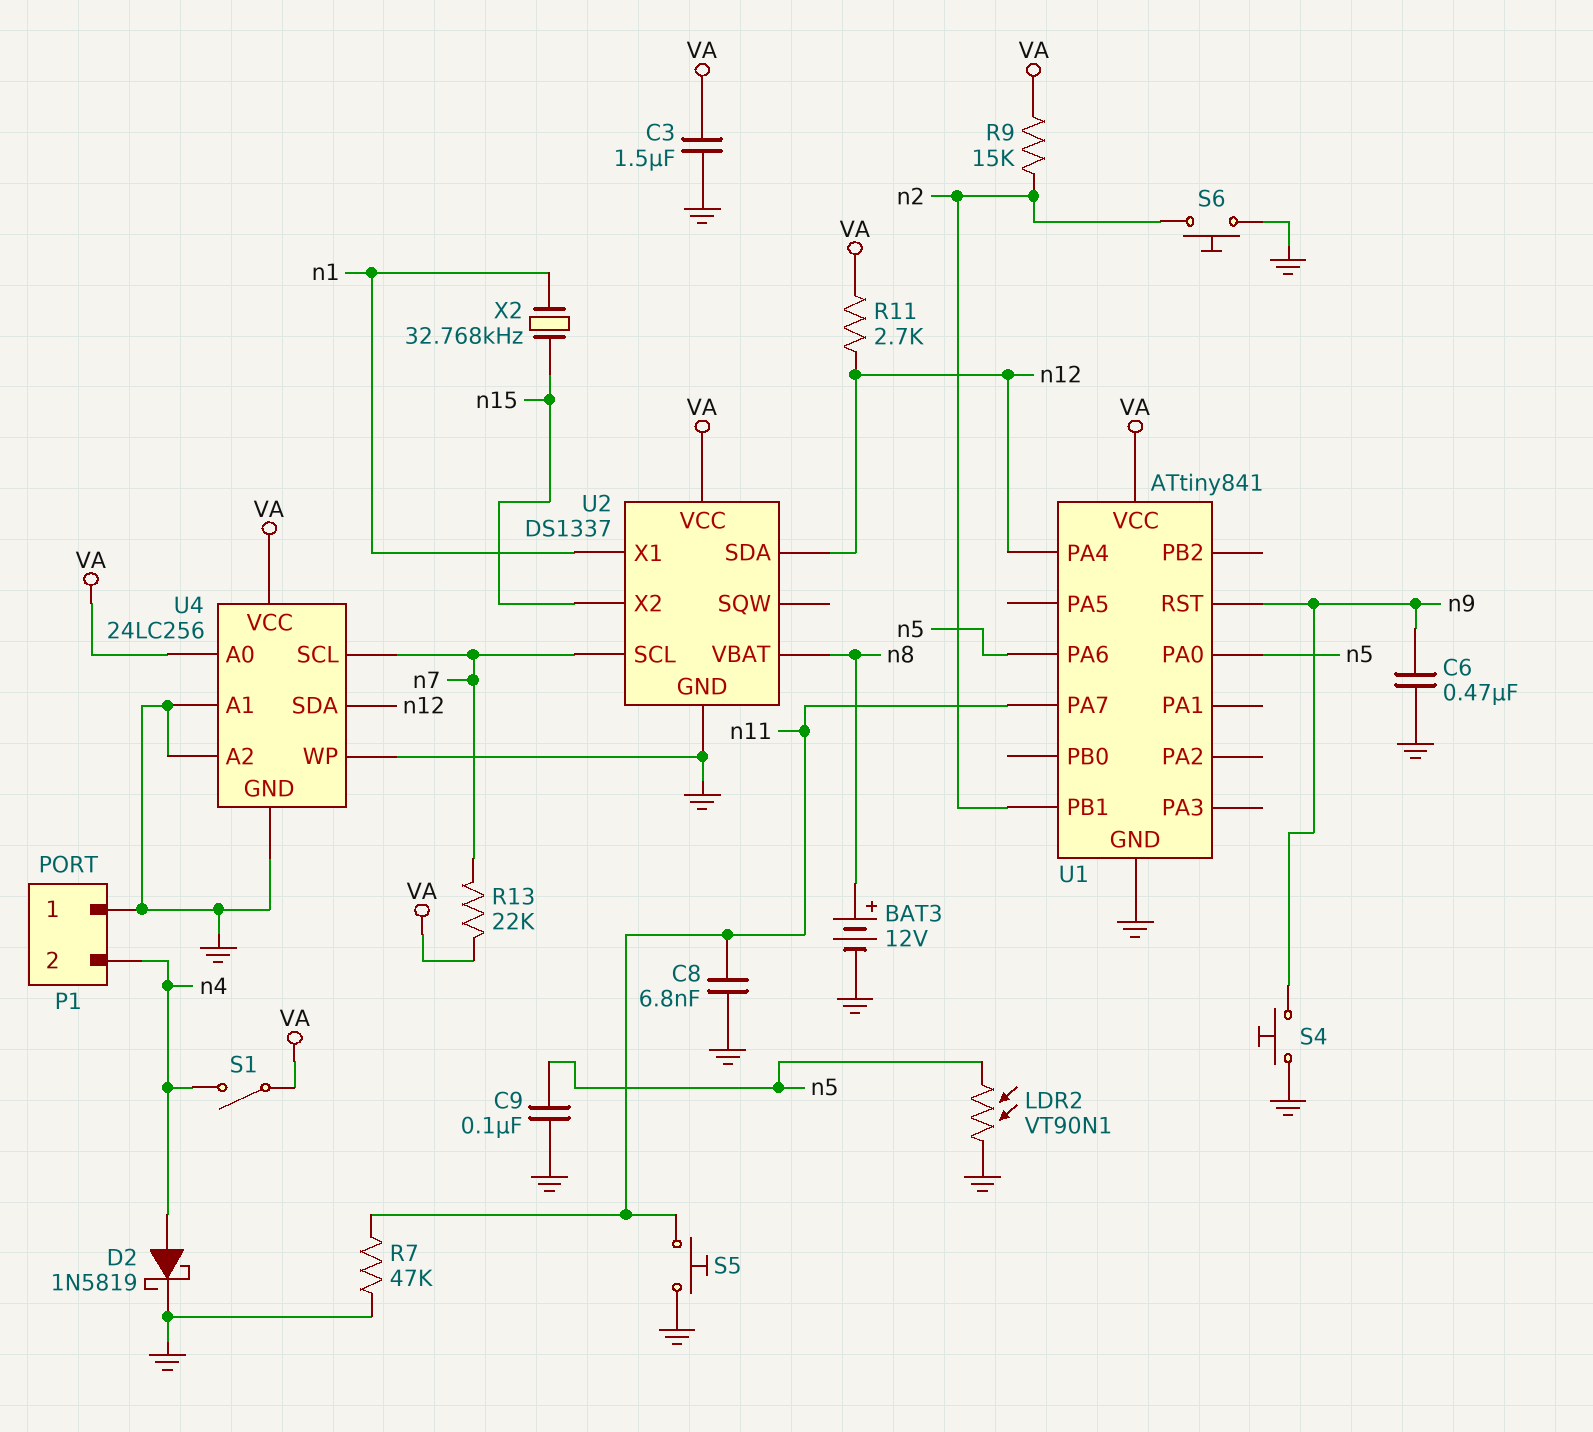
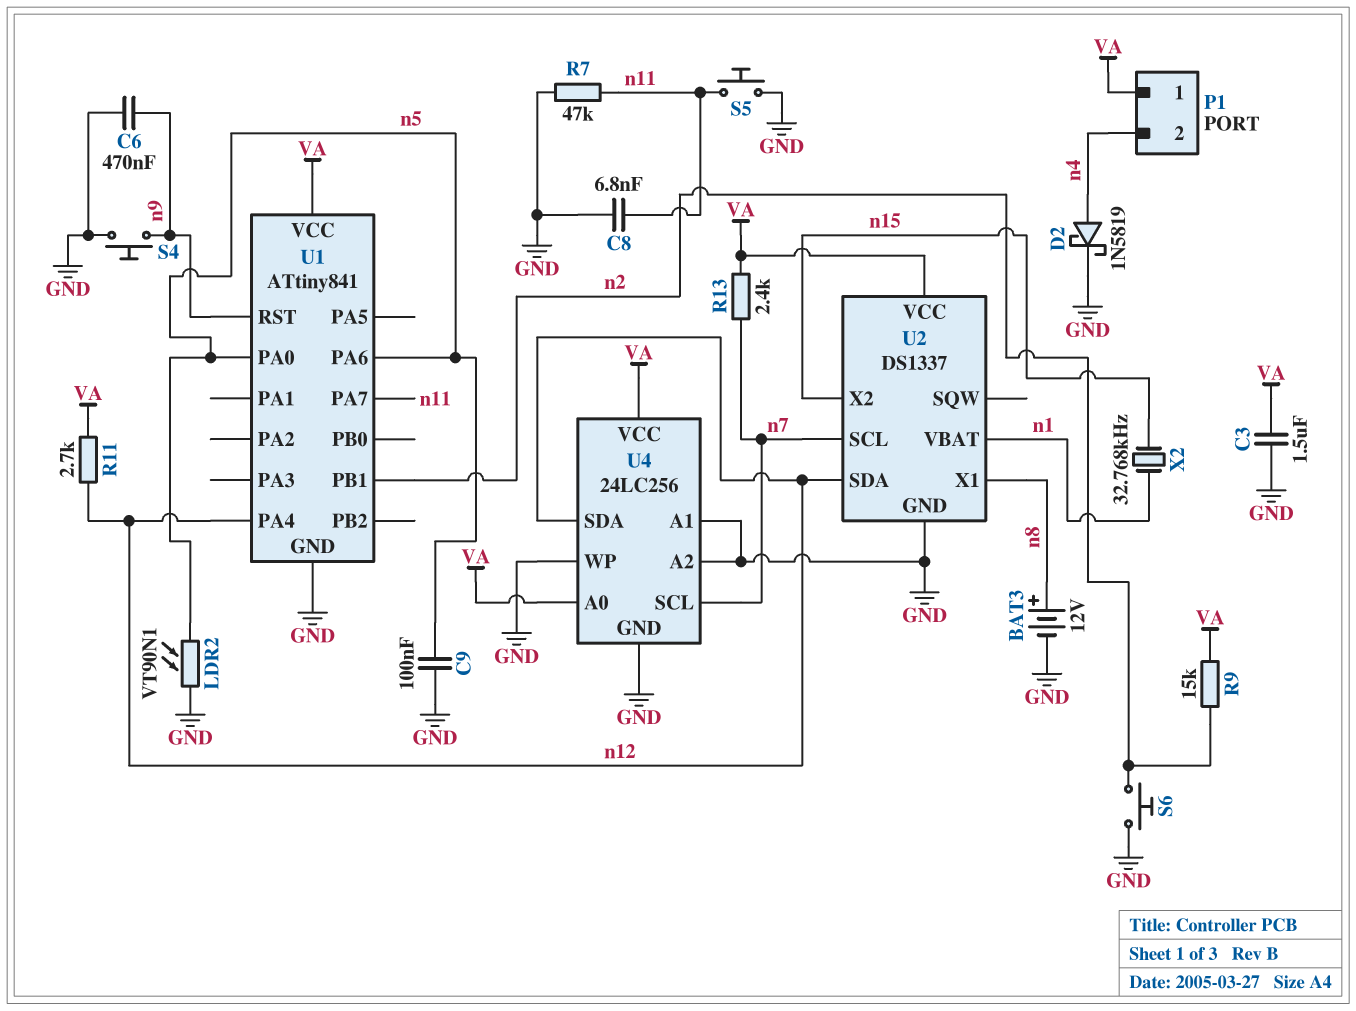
P1 pin 1: GND -> VA
R13: 22k (VA, n7) -> 2.4k (VA, n7)
S1: switch (VA, n4) -> none
U2 pin VBAT: n8 -> n1
U2 pin X1: n1 -> n8

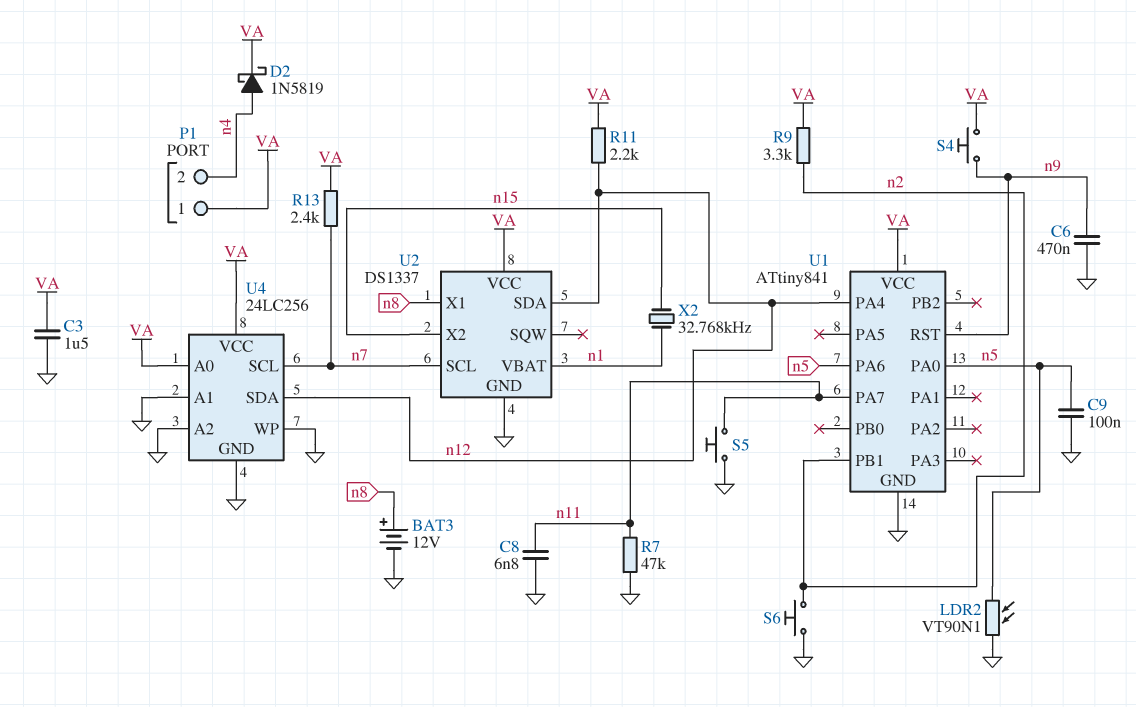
D2: schottky 1N5819 (A n4, K GND) -> schottky 1N5819 (A n4, K VA)
R9: 15k (VA, n2) -> 3.3k (VA, n2)
R11: 2.7k (VA, n12) -> 2.2k (VA, n12)
S4: button (GND, n9) -> button (VA, n9)

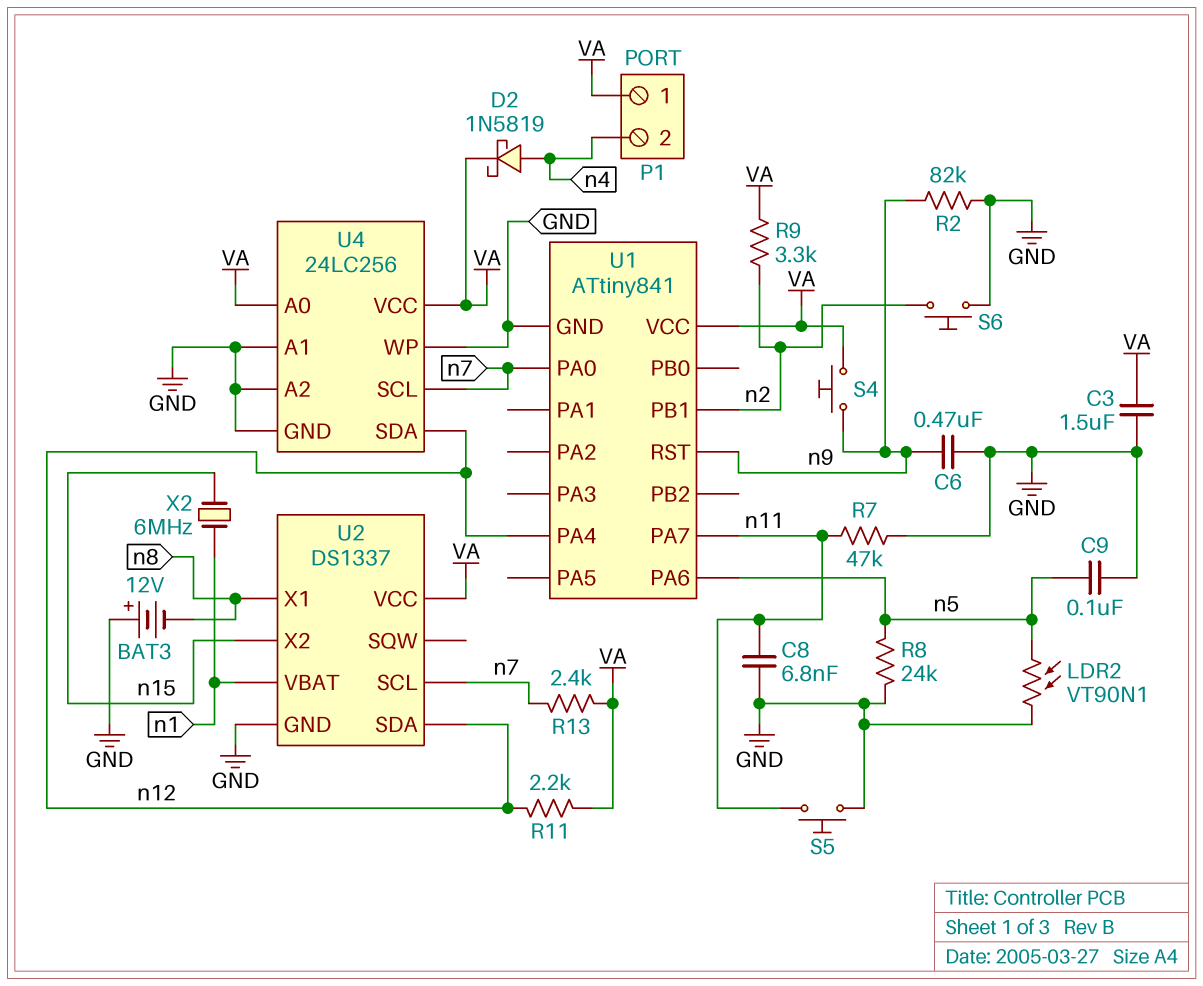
BAT3: 12V (plus n8, minus GND) -> 12V (plus GND, minus n8)
R2: none -> 82k (GND, n9)
R8: none -> 24k (GND, n5)
U1 pin PA0: n5 -> n7
X2: 32.768kHz (n1, n15) -> 6MHz (n1, n15)

